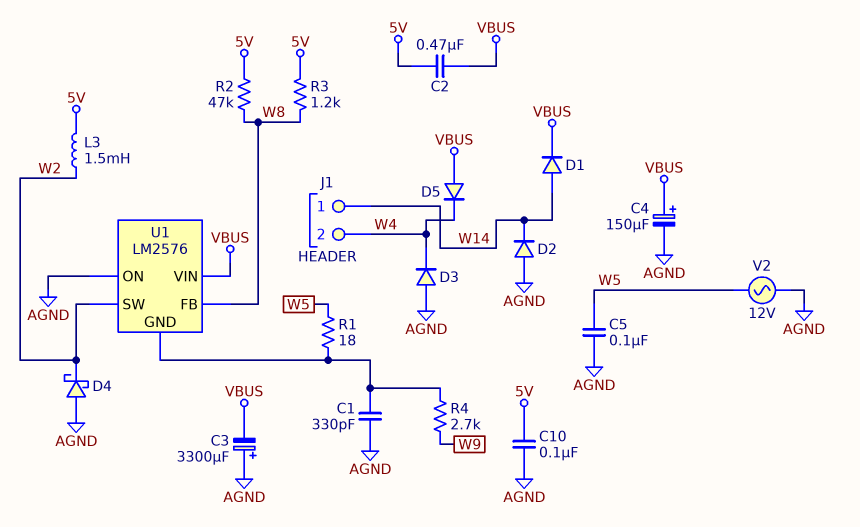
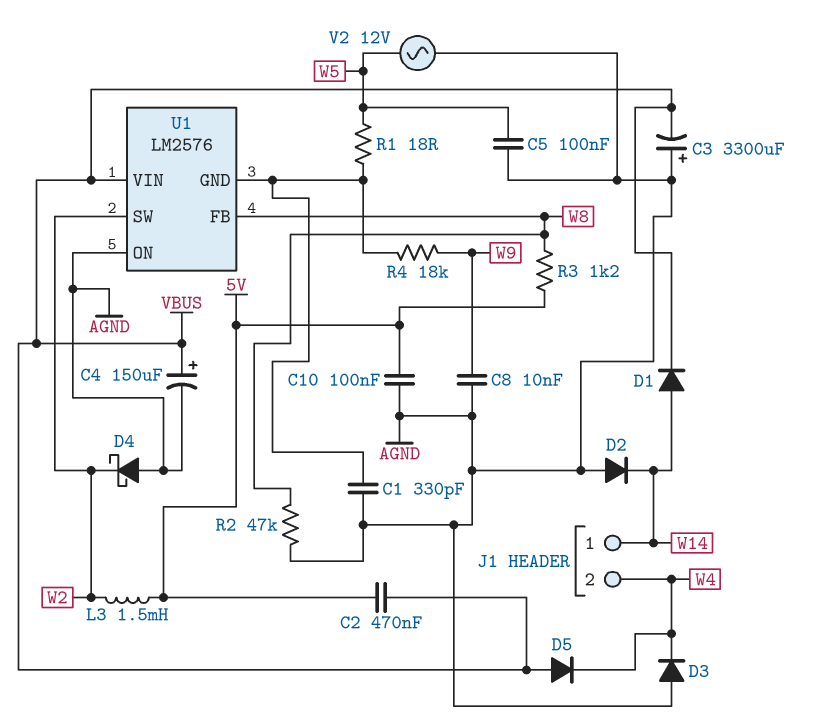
C8: none -> 10nF (AGND, W9)
R2: 47k (5V, W8) -> 47k (AGND, W8)
R4: 2.7k (U1/GND, W9) -> 18k (U1/GND, W9)

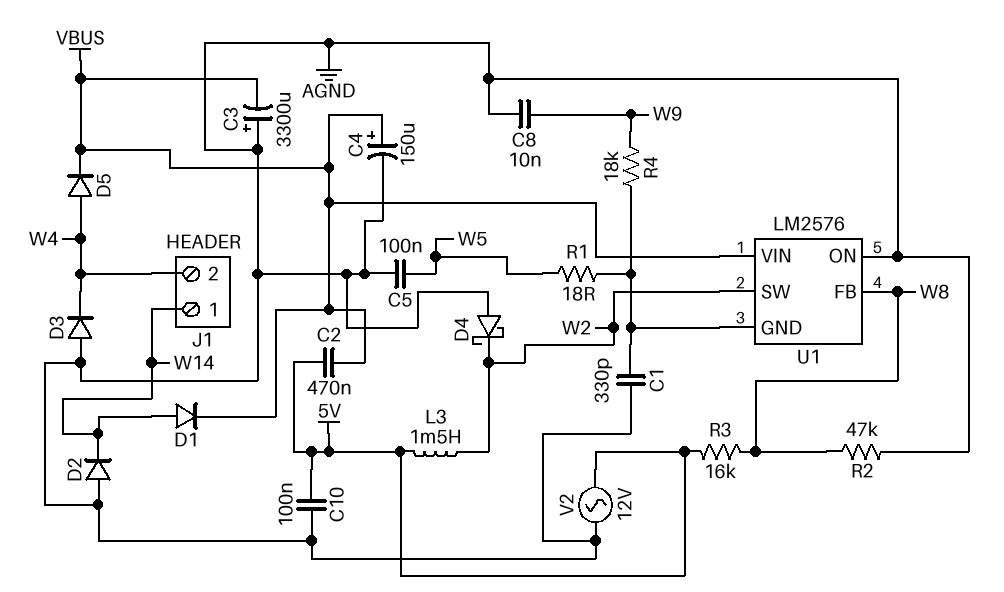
D5: diode (A VBUS, K W4) -> diode (A W4, K VBUS)
R3: 1.2k (5V, W8) -> 16k (5V, W8)
V2: AC 12V (AGND, W5) -> AC 12V (5V, AGND)

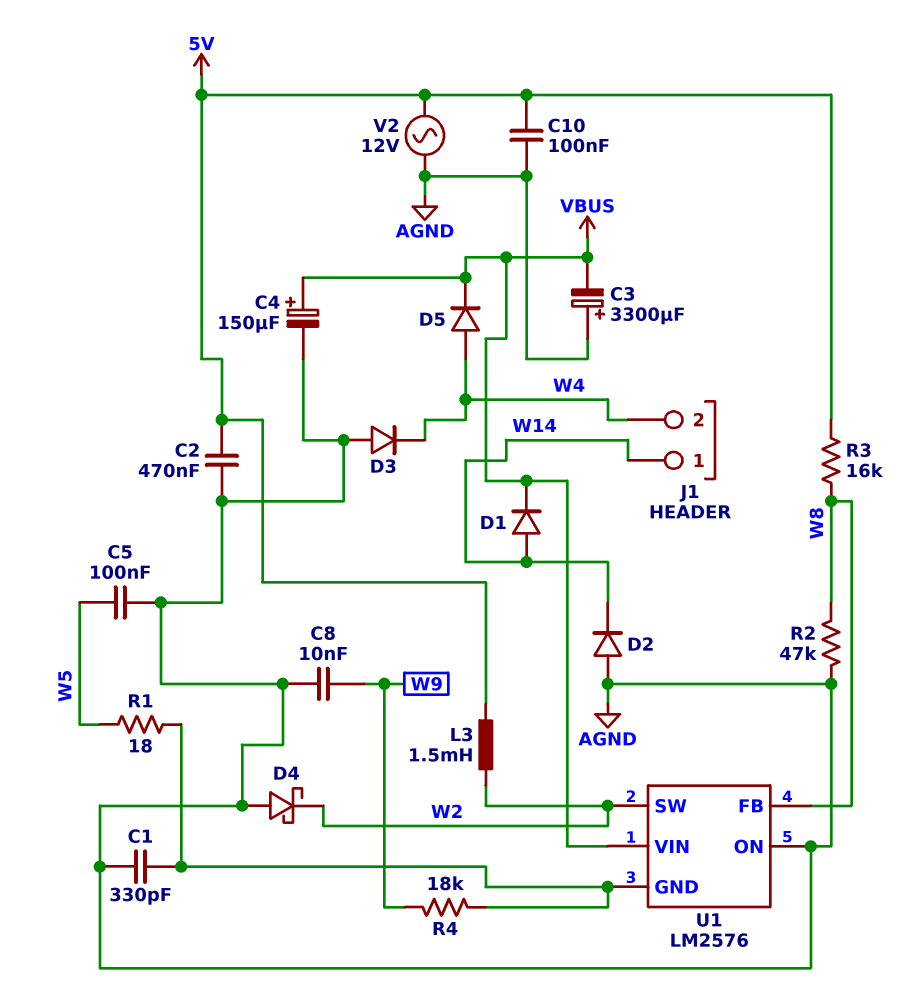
C2: 470nF (5V, VBUS) -> 470nF (5V, AGND)

